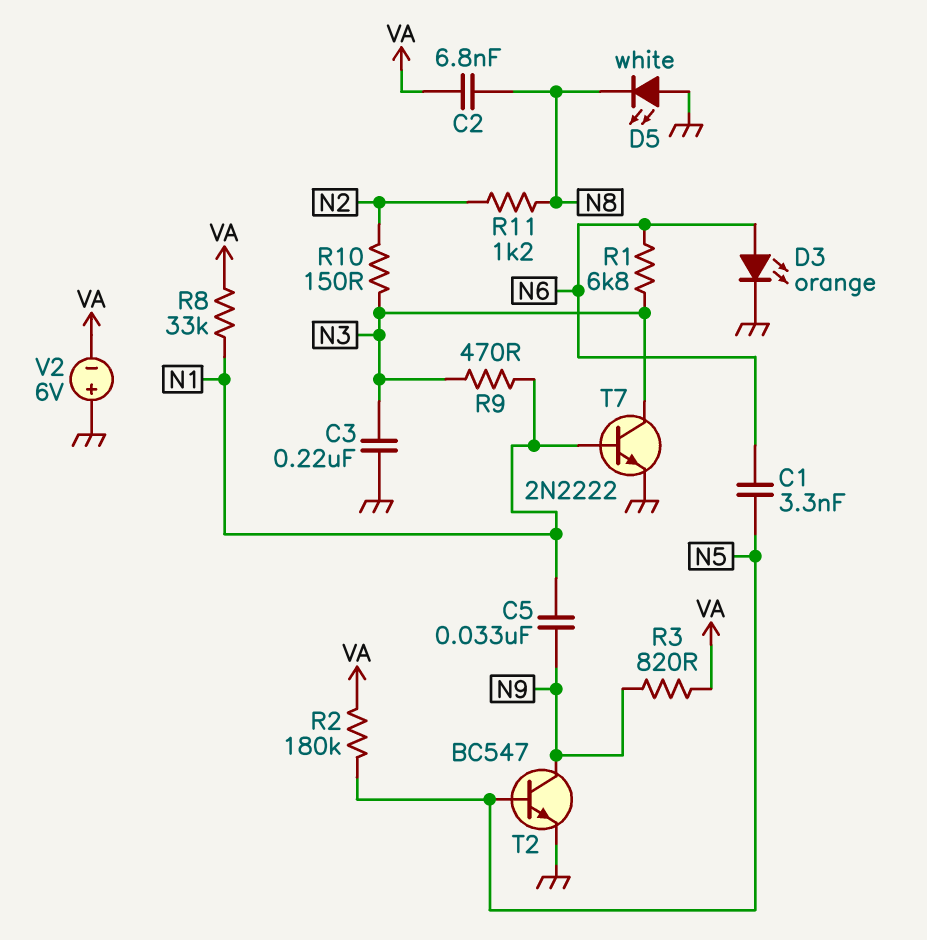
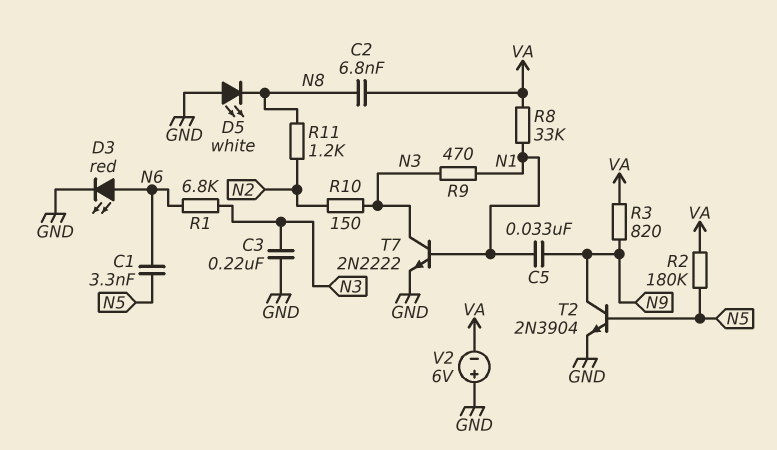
D3: LED orange (A N6, K GND) -> LED red (A N6, K GND)
T2: NPN BC547 (B N5, C N9, E GND) -> NPN 2N3904 (B N5, C N9, E GND)

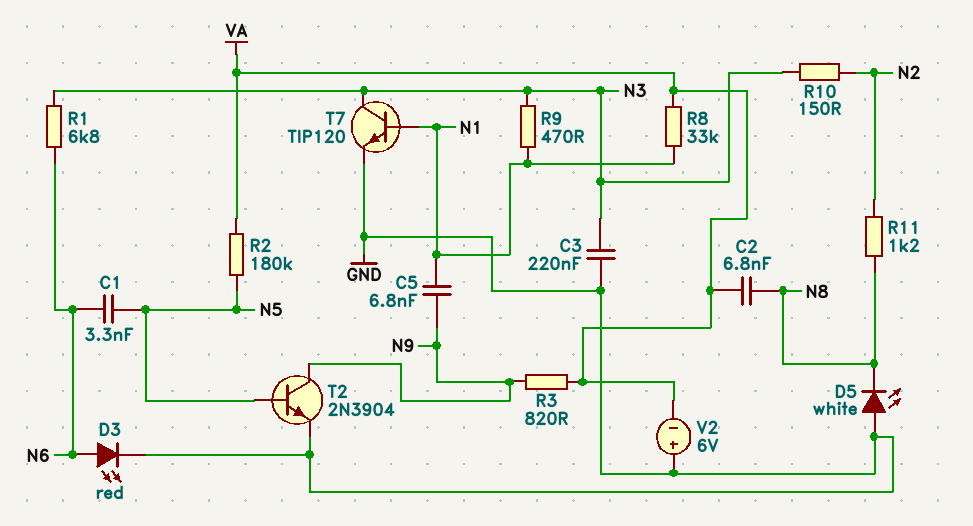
C5: 33nF (N1, N9) -> 6.8nF (N1, N9)
T7: NPN 2N2222 (B N1, C N3, E GND) -> NPN TIP120 (B N1, C N3, E GND)

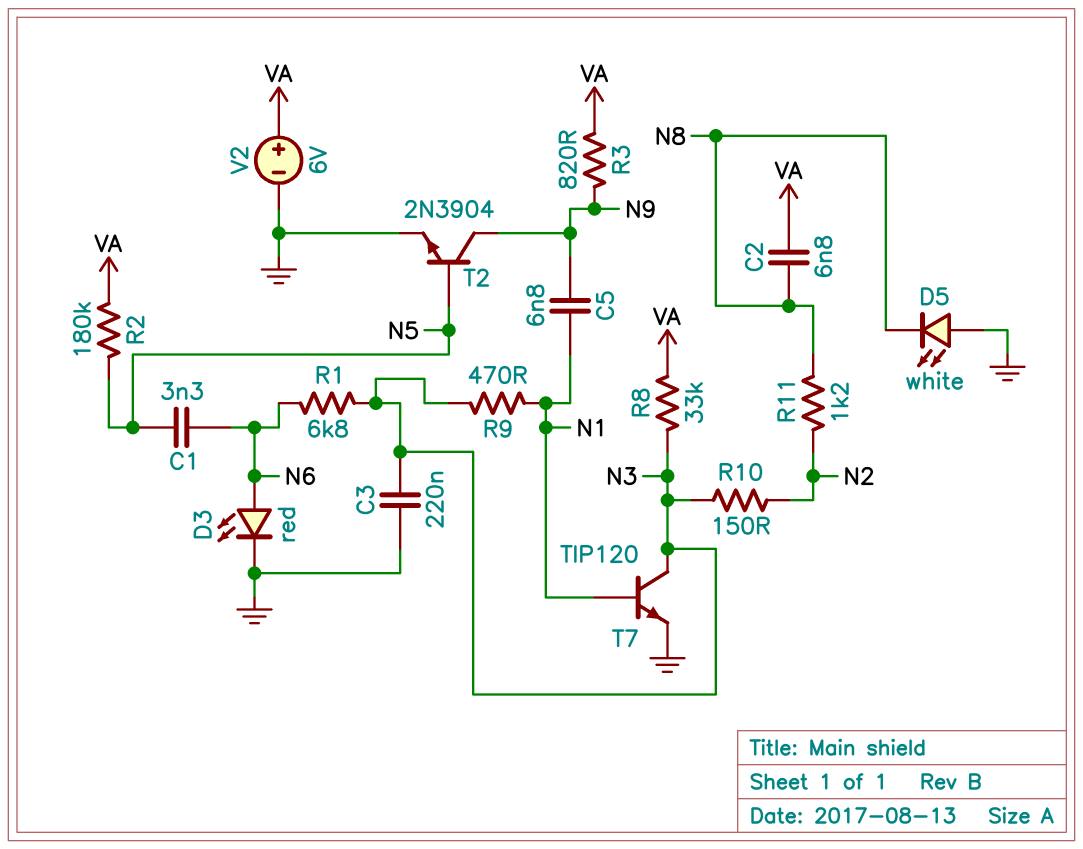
R8: 33k (N1, VA) -> 33k (N3, VA)
V2: 6V (plus GND, minus VA) -> 6V (plus VA, minus GND)

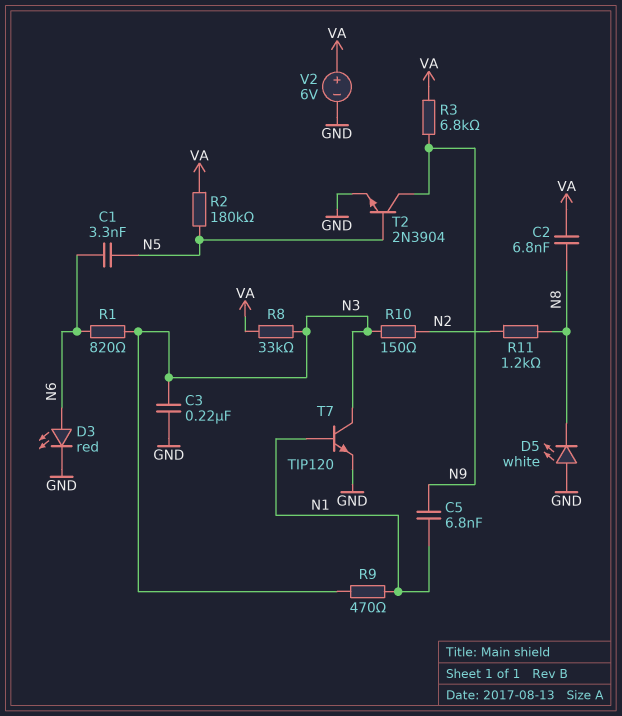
R1: 6.8k (N3, N6) -> 820 (N3, N6)
R3: 820 (N9, VA) -> 6.8k (N9, VA)

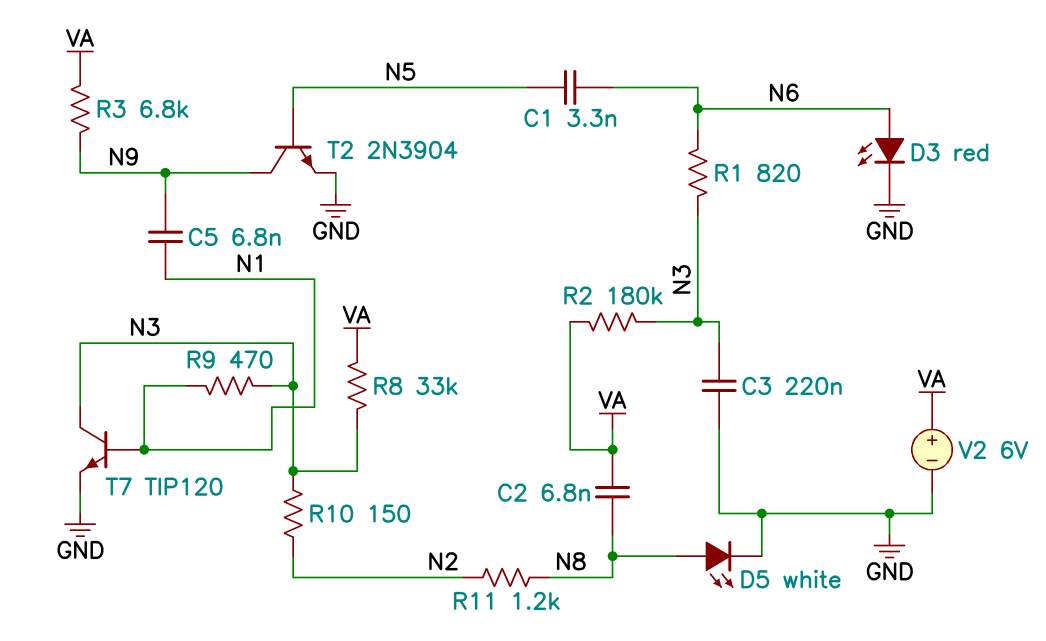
D5: LED white (A GND, K N8) -> LED white (A N8, K GND)
R2: 180k (N5, VA) -> 180k (N3, VA)

